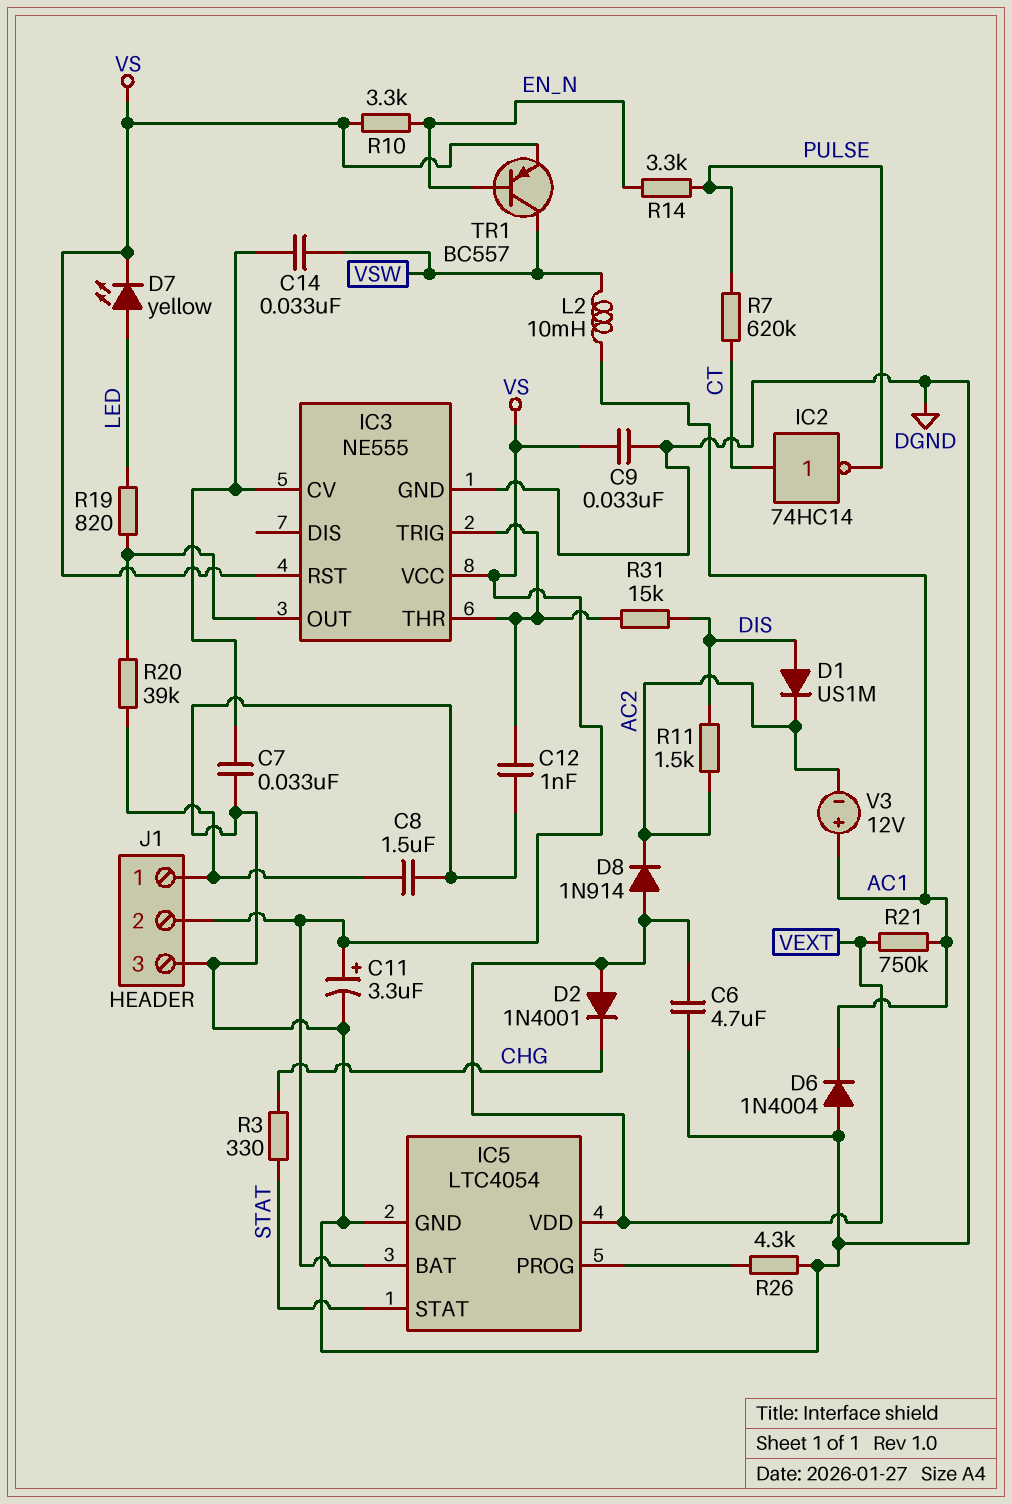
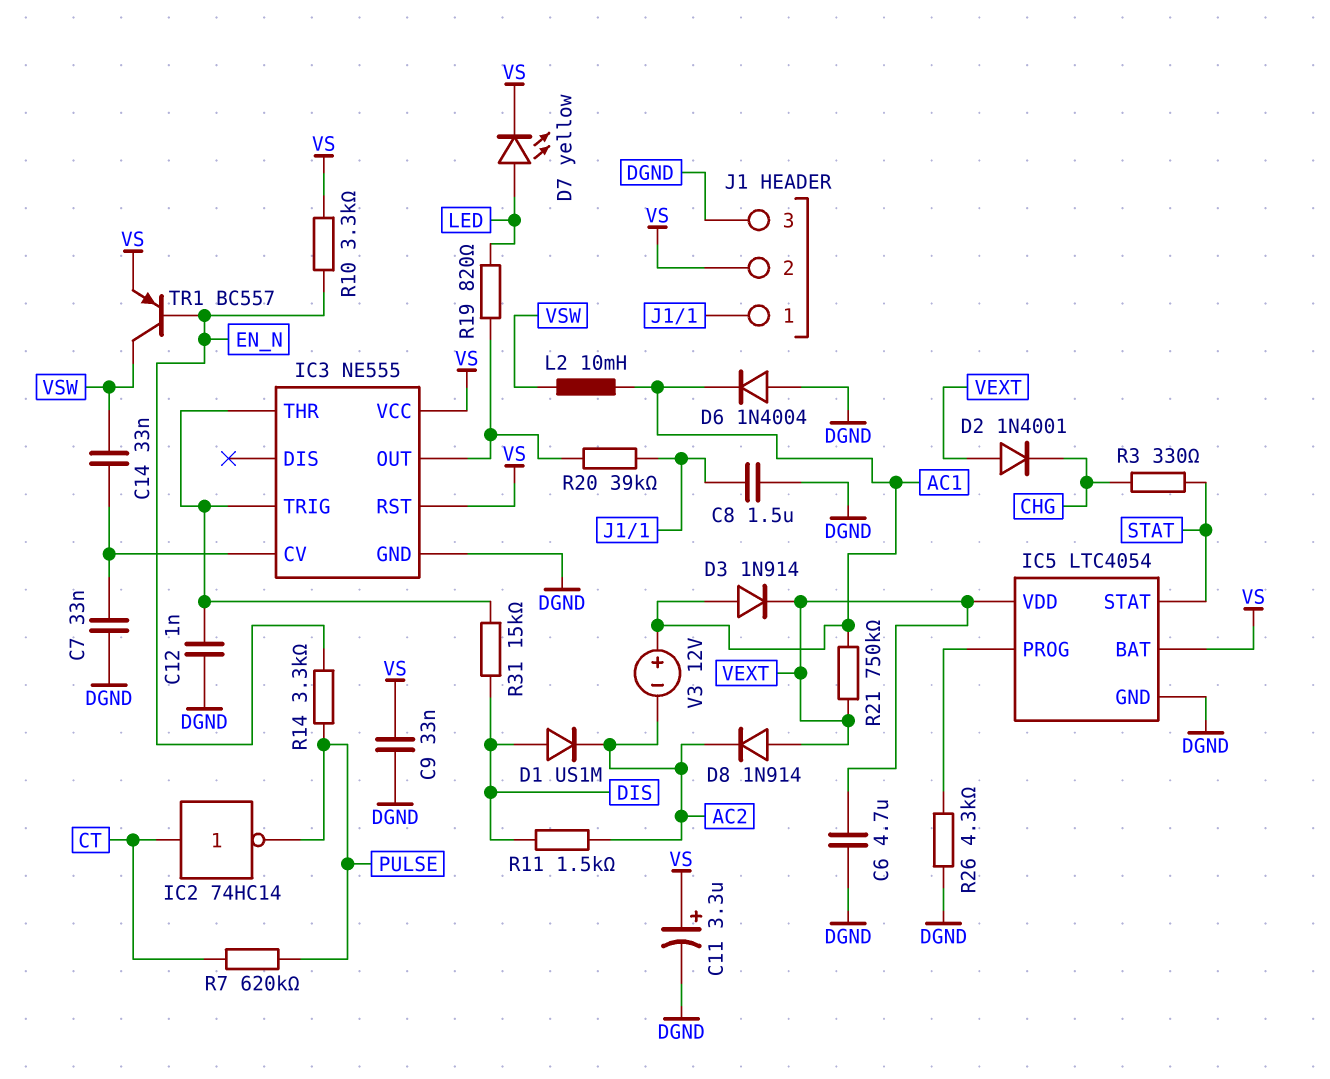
D3: none -> diode 1N914 (A AC1, K VEXT)

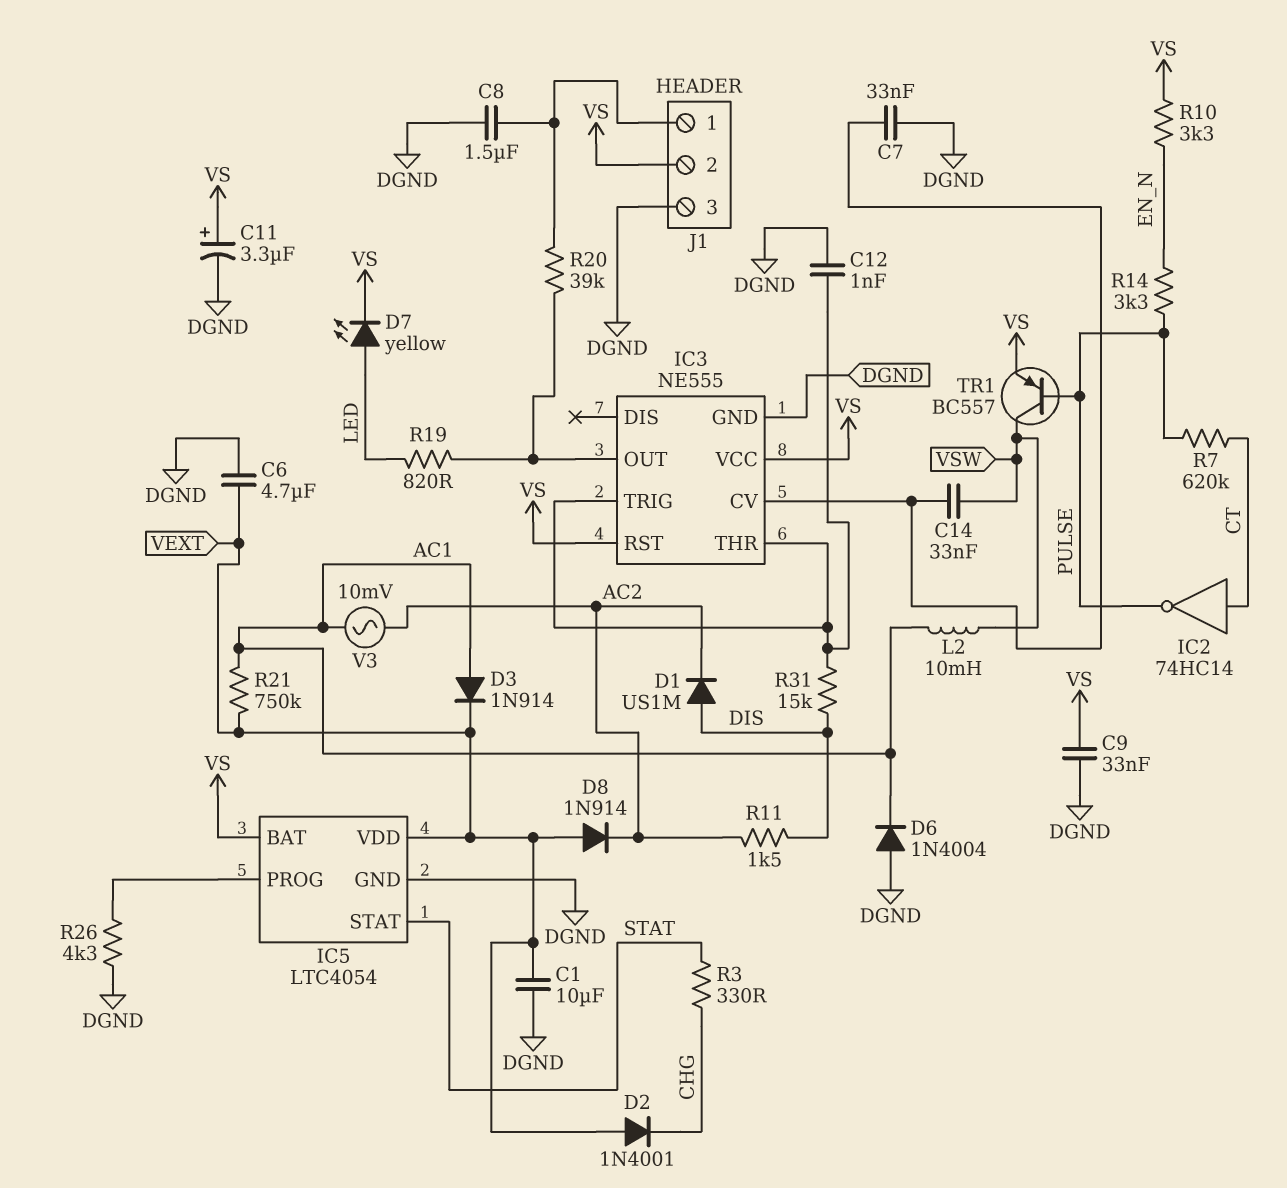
C1: none -> 10uF (DGND, VEXT)
TR1: PNP BC557 (B EN_N, C VSW, E VS) -> PNP BC557 (B PULSE, C VSW, E VS)
V3: 12V (plus AC1, minus AC2) -> AC 10mV (AC1, AC2)

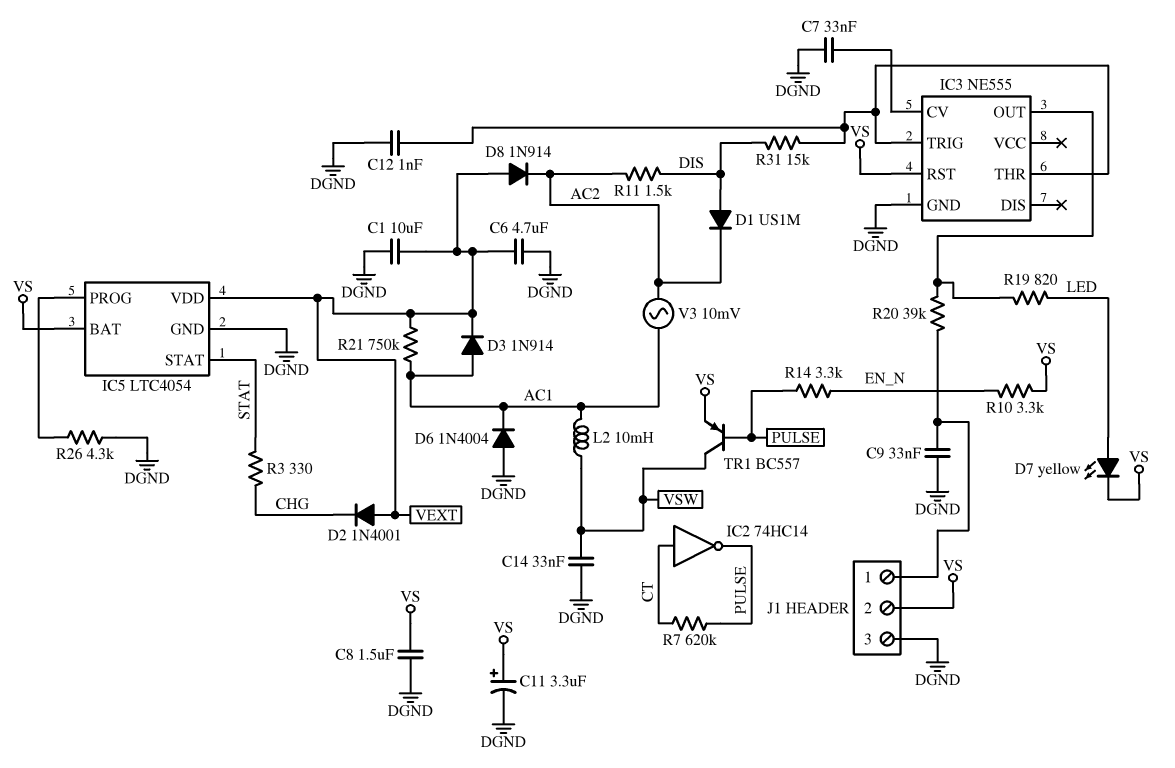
C8: 1.5uF (DGND, J1/1) -> 1.5uF (DGND, VS)
C9: 33nF (DGND, VS) -> 33nF (DGND, J1/1)
C14: 33nF (IC3/CV, VSW) -> 33nF (DGND, VSW)
IC3 pin VCC: VS -> none

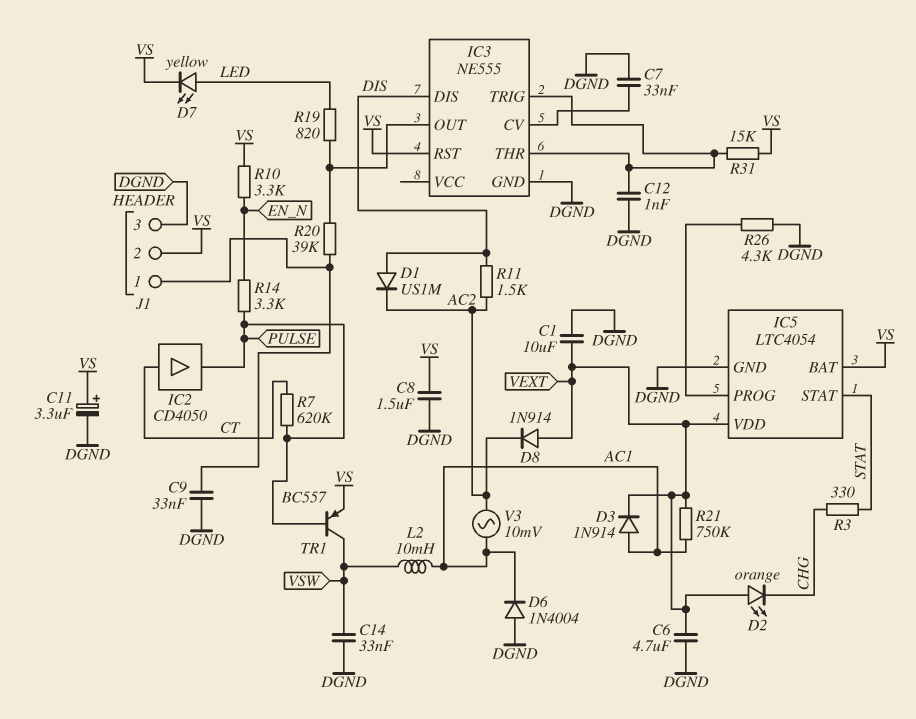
D2: diode 1N4001 (A VEXT, K CHG) -> LED orange (A VEXT, K CHG)
IC2: NOT 74HC14 (in CT, out PULSE) -> buffer CD4050 (in CT, out PULSE)
IC3 pin DIS: none -> DIS
R31: 15k (DIS, IC3/THR) -> 15k (IC3/THR, VS)

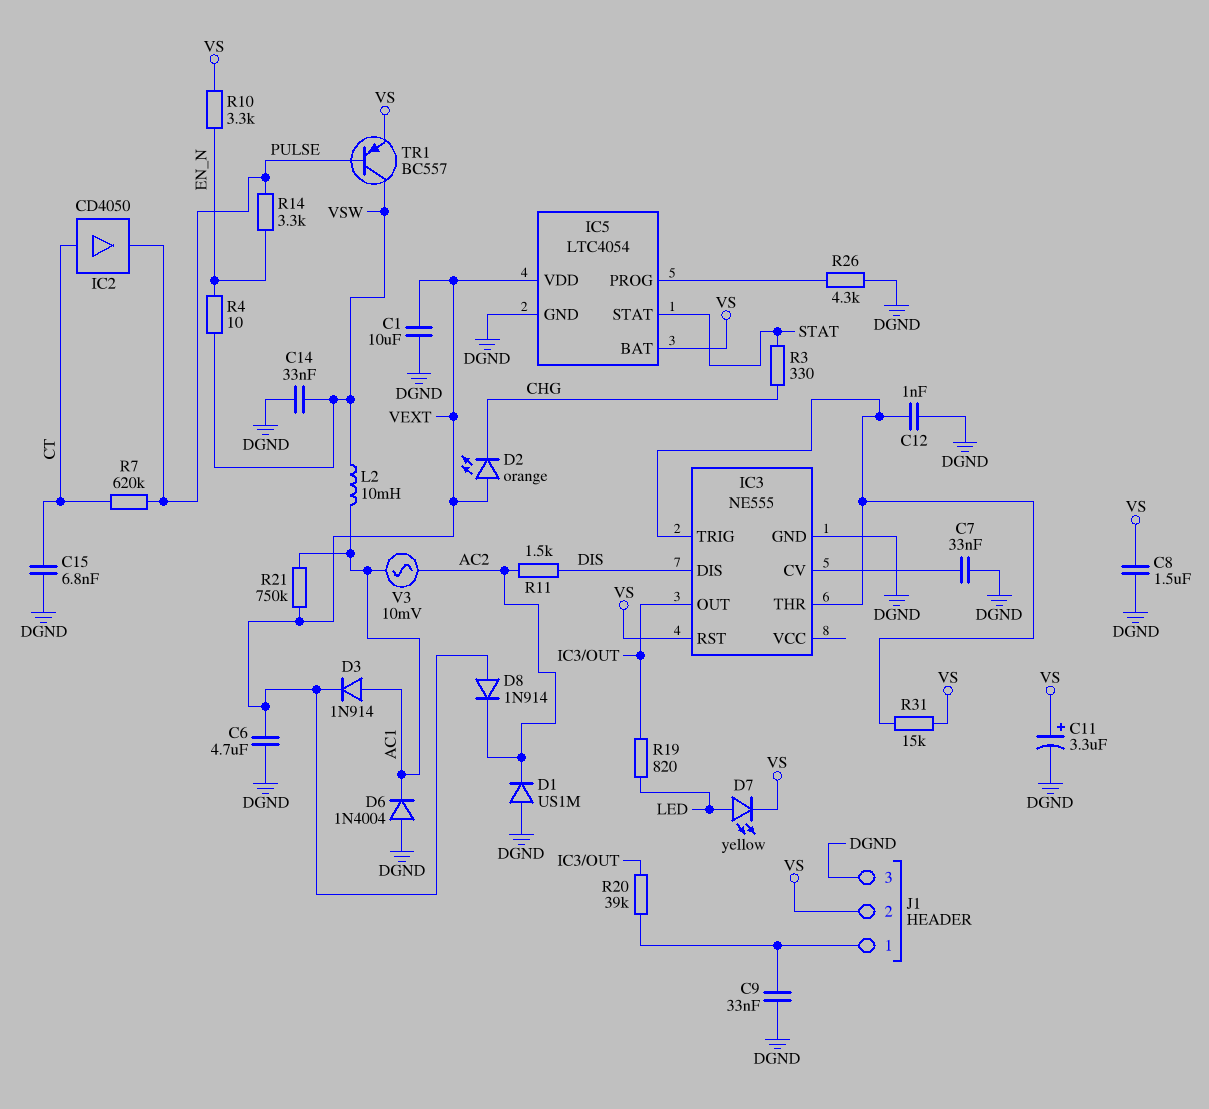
C15: none -> 6.8nF (CT, DGND)
D1: diode US1M (A DIS, K AC2) -> diode US1M (A DGND, K AC2)
R4: none -> 10 (EN_N, VSW)

